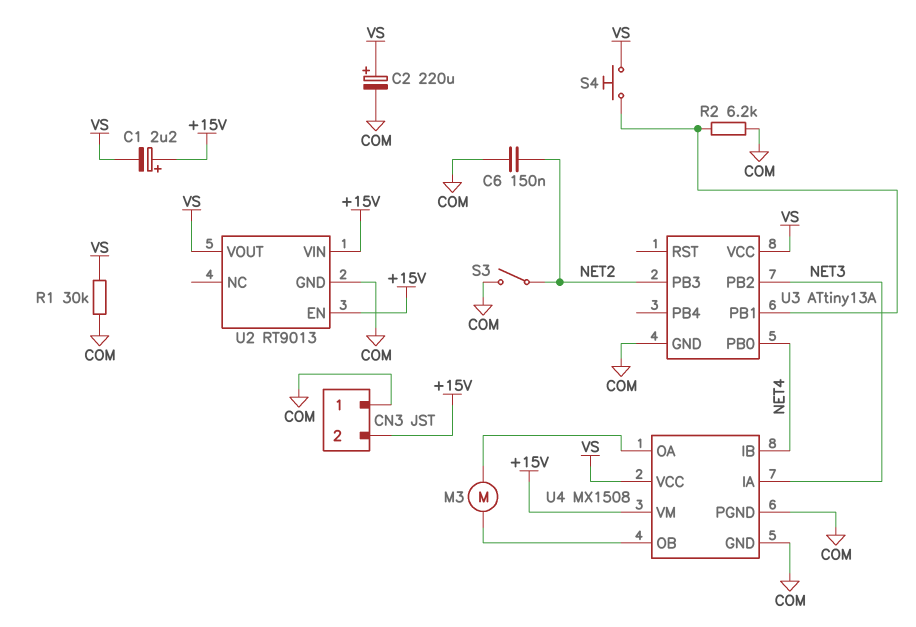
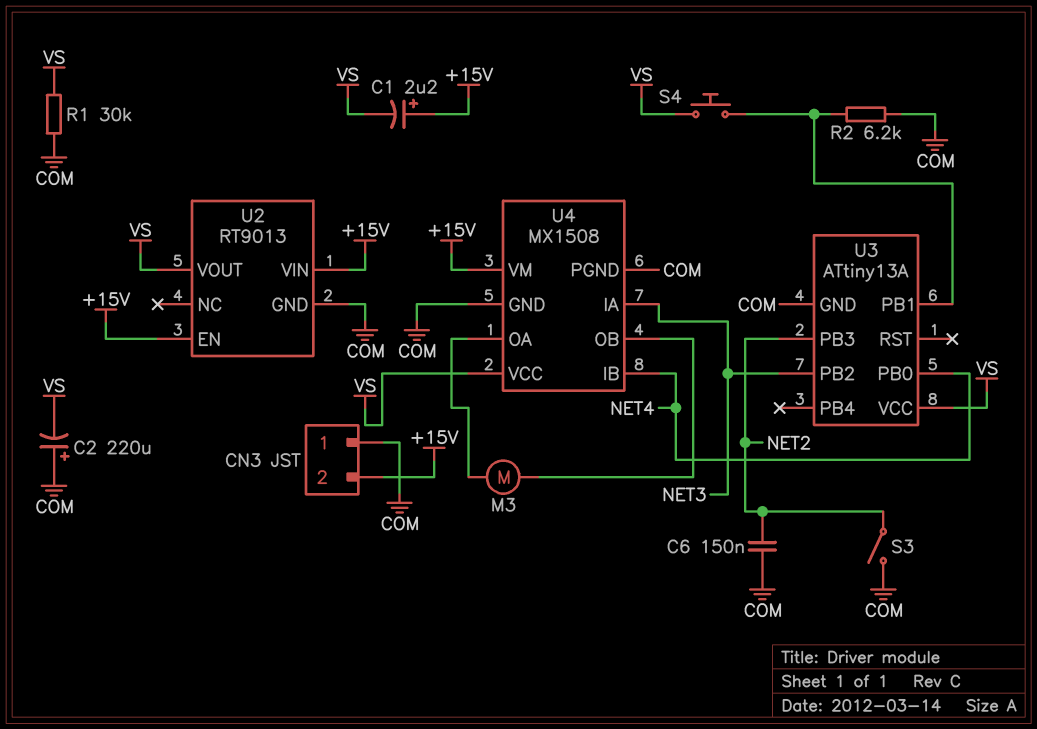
C2: 220uF (plus VS, minus COM) -> 220uF (plus COM, minus VS)

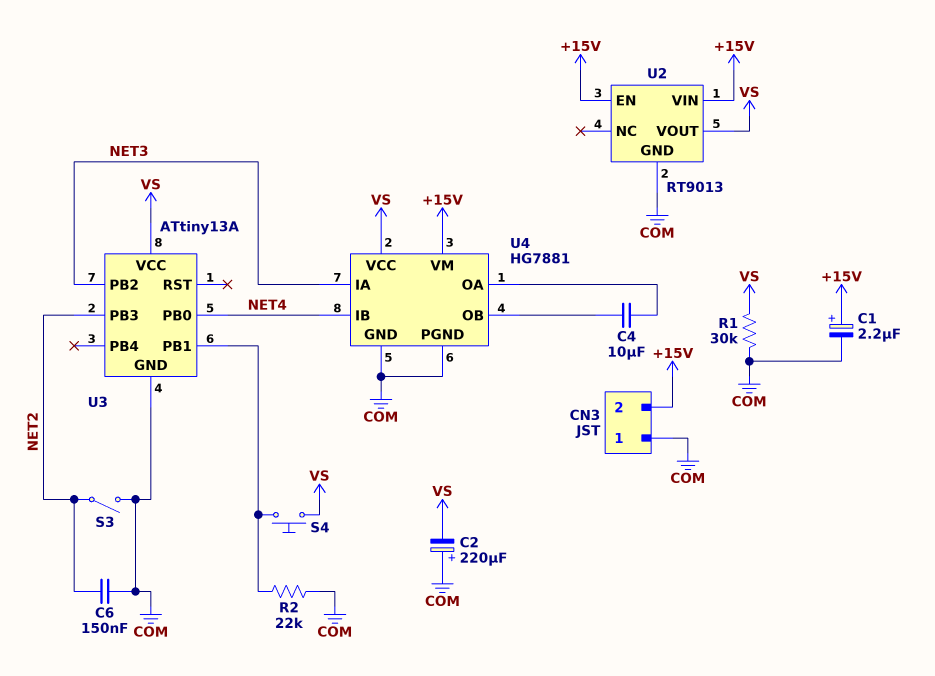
C1: 2.2uF (plus +15V, minus VS) -> 2.2uF (plus +15V, minus COM)
C4: none -> 10uF (U4/OA, U4/OB)
M3: motor (U4/OA, U4/OB) -> none
R2: 6.2k (COM, U3/PB1) -> 22k (COM, U3/PB1)
U4: MX1508 -> HG7881

